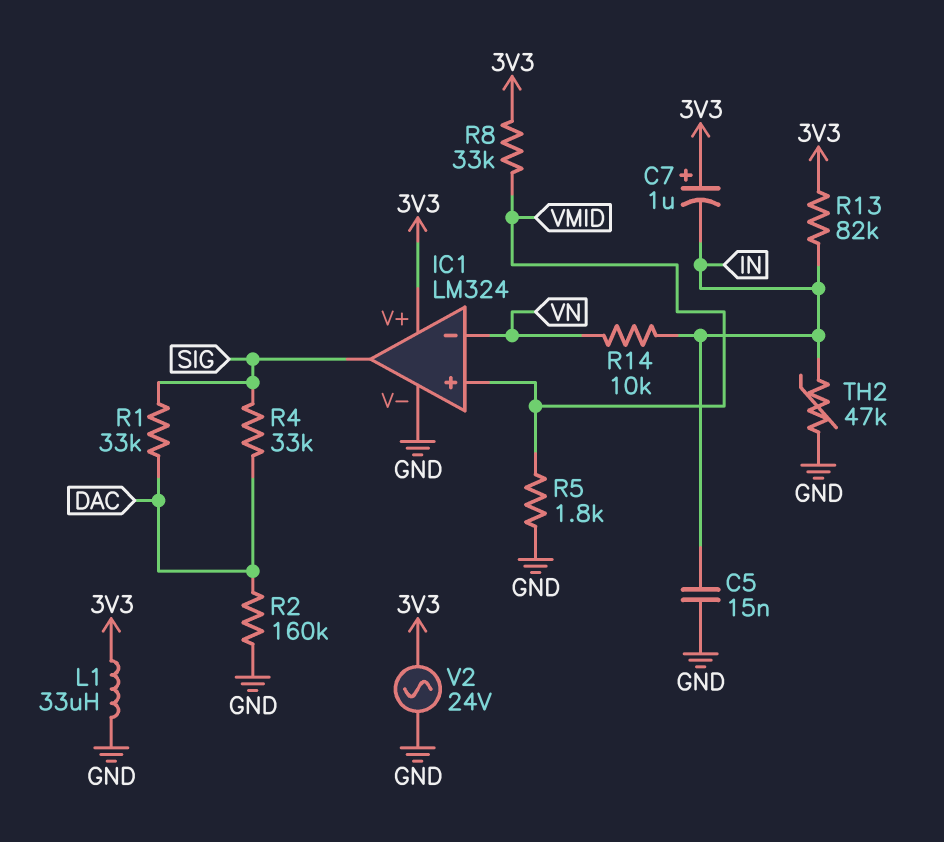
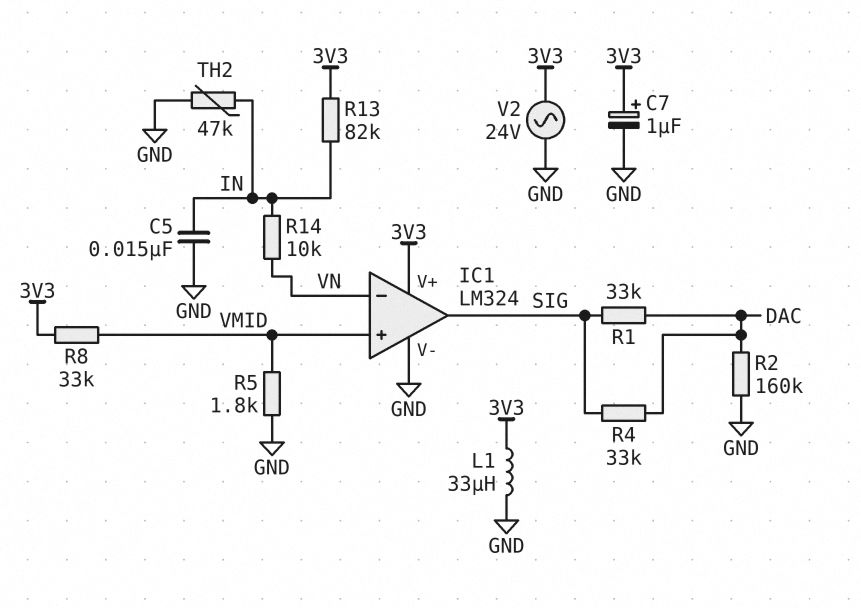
C7: 1uF (plus 3V3, minus IN) -> 1uF (plus 3V3, minus GND)

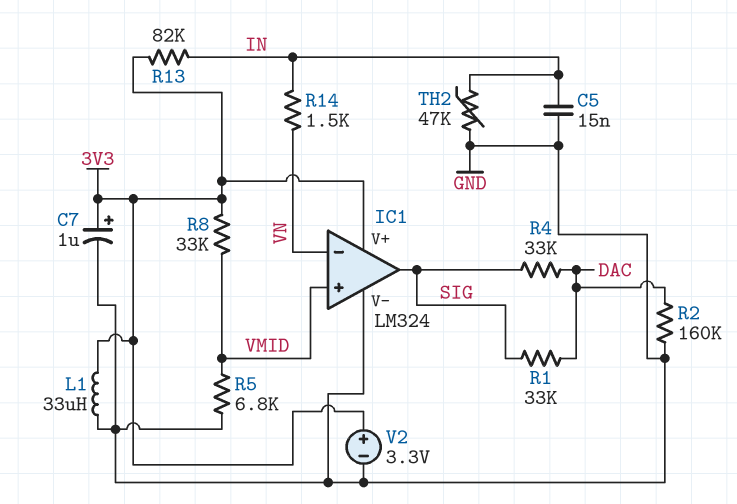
R5: 1.8k (GND, VMID) -> 6.8k (GND, VMID)
R14: 10k (IN, VN) -> 1.5k (IN, VN)
V2: AC 24V (3V3, GND) -> 3.3V (plus 3V3, minus GND)

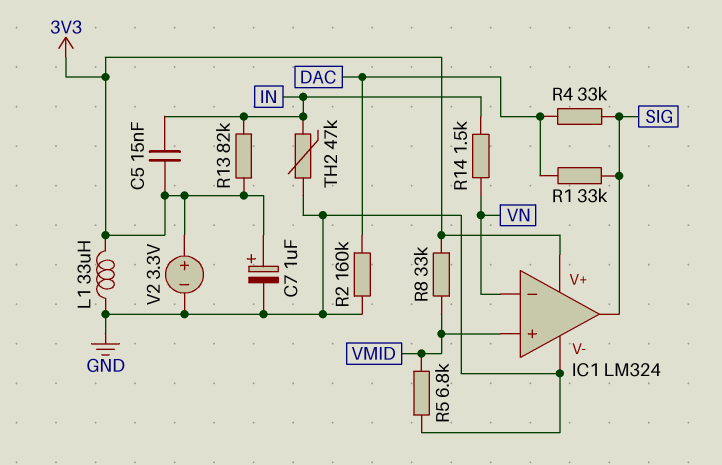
C5: 15nF (GND, IN) -> 15nF (3V3, IN)

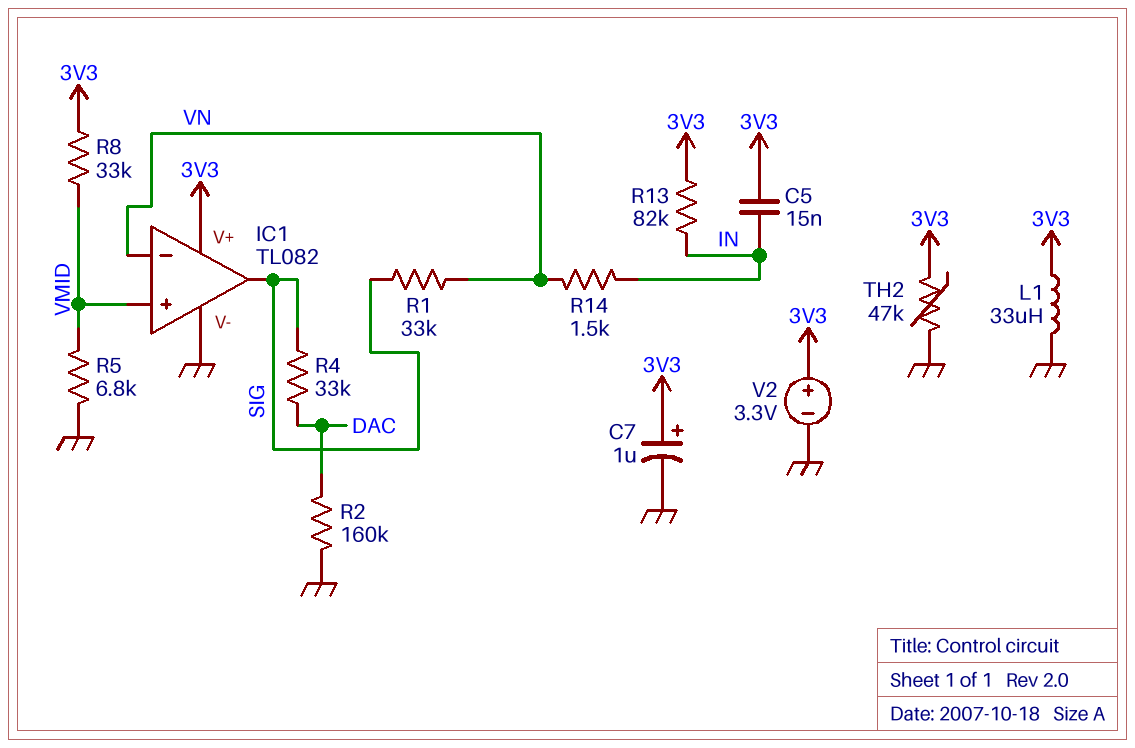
IC1: LM324 -> TL082
R1: 33k (DAC, SIG) -> 33k (SIG, VN)
TH2: 47k (GND, IN) -> 47k (3V3, GND)

